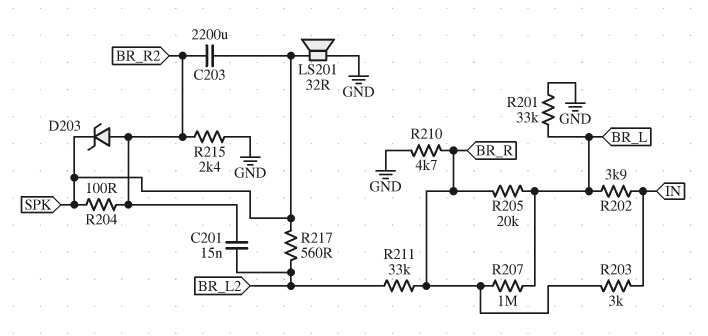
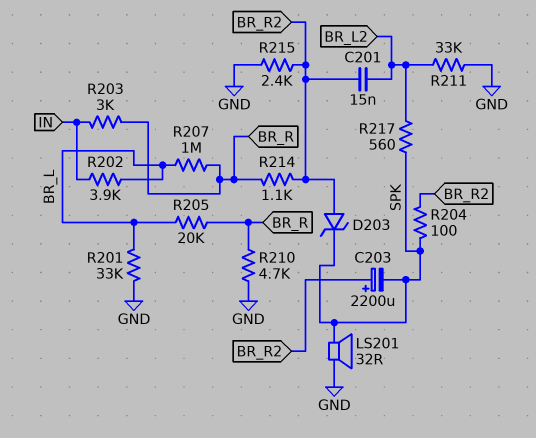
C203: 2200uF (BR_R2, SPK) -> 2200uF (plus BR_R2, minus SPK)
R211: 33k (BR_L2, BR_R) -> 33k (BR_L2, GND)
R214: none -> 1.1k (BR_R, BR_R2)

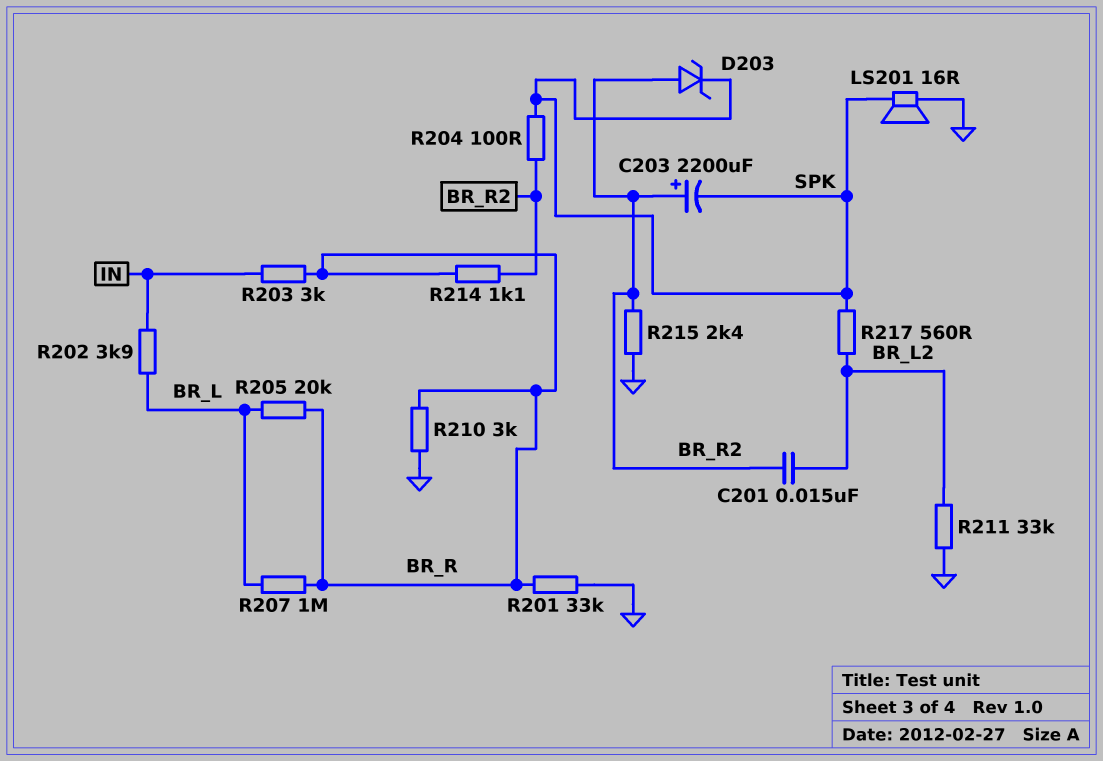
LS201: speaker 32R (GND, SPK) -> speaker 16R (GND, SPK)
R201: 33k (BR_L, GND) -> 33k (BR_R, GND)
R210: 4.7k (BR_R, GND) -> 3k (BR_R, GND)

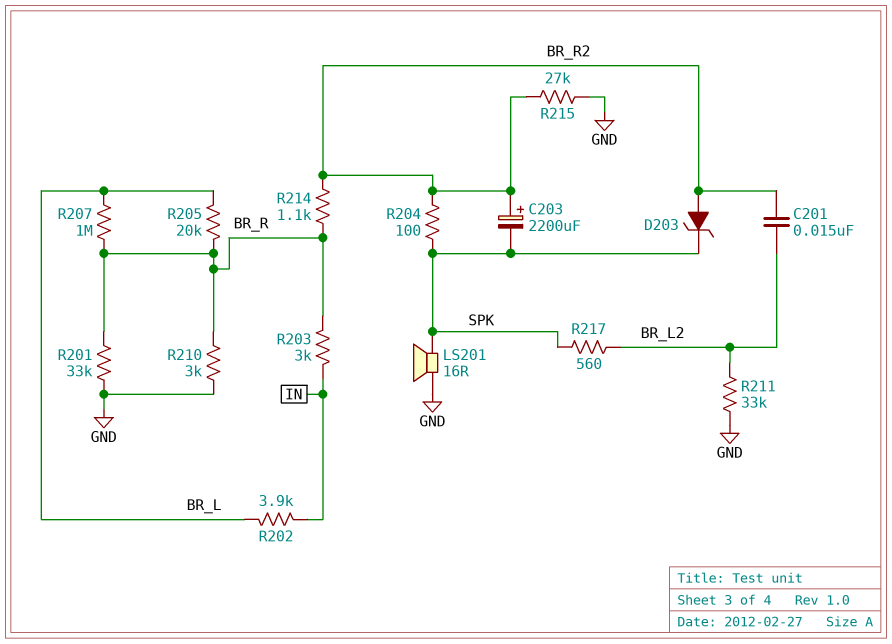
R215: 2.4k (BR_R2, GND) -> 27k (BR_R2, GND)

